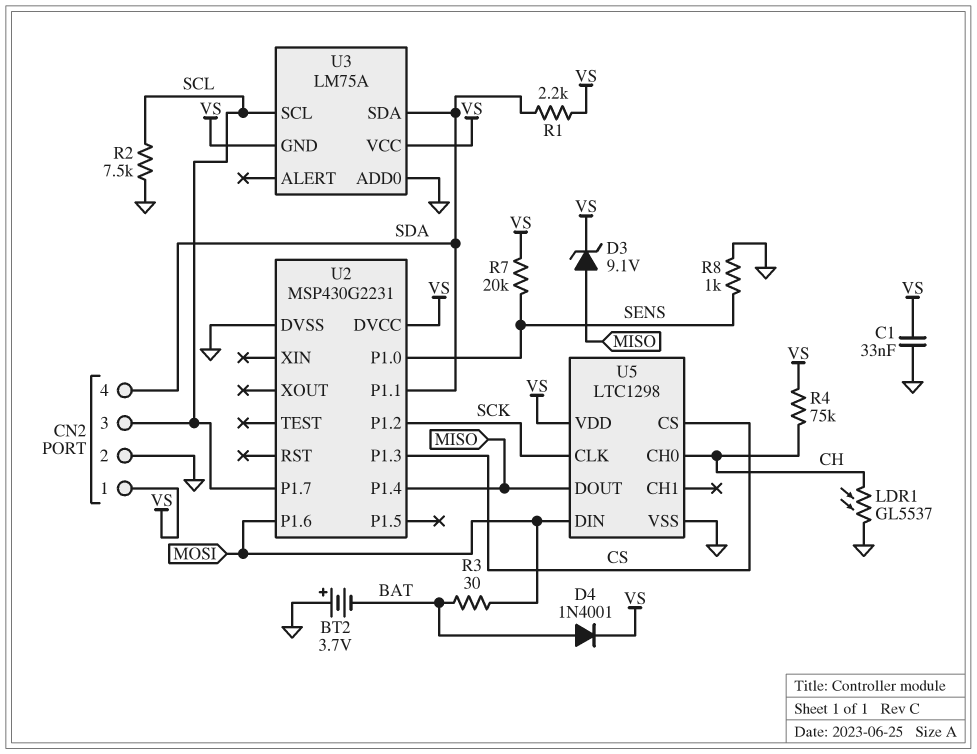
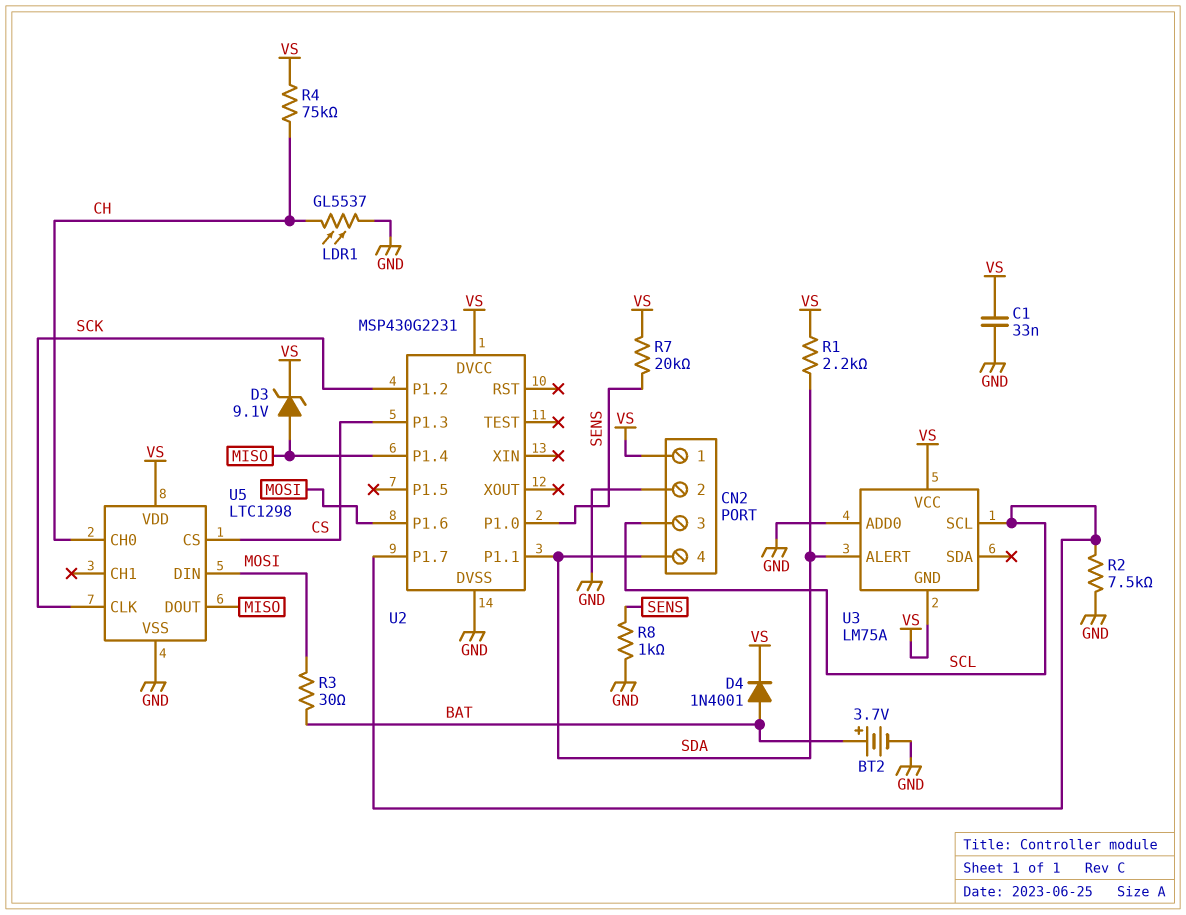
BT2: 3.7V (plus GND, minus BAT) -> 3.7V (plus BAT, minus GND)
U3 pin ALERT: none -> SDA
U3 pin SDA: SDA -> none

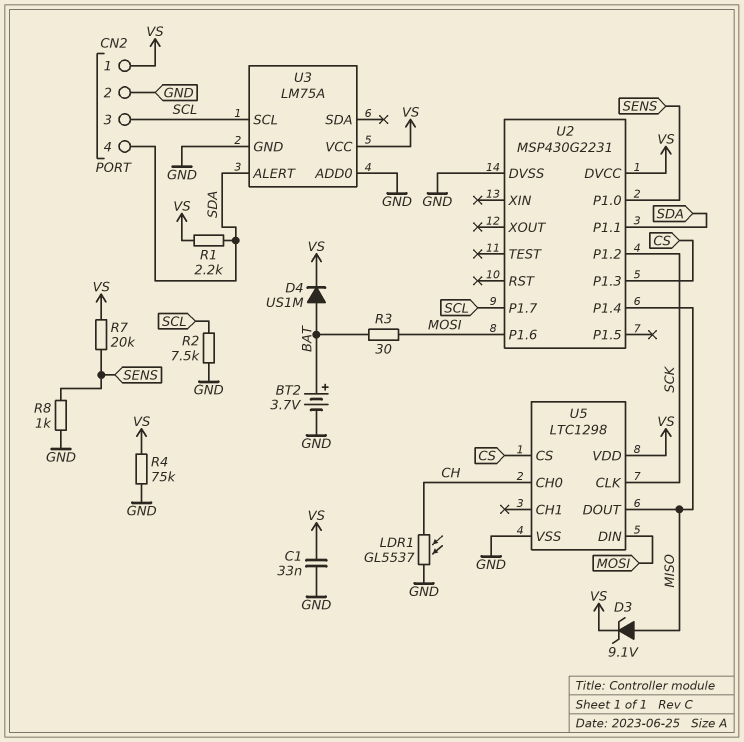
D4: diode 1N4001 (A BAT, K VS) -> diode US1M (A BAT, K VS)
R4: 75k (CH, VS) -> 75k (GND, VS)
U3 pin GND: VS -> GND

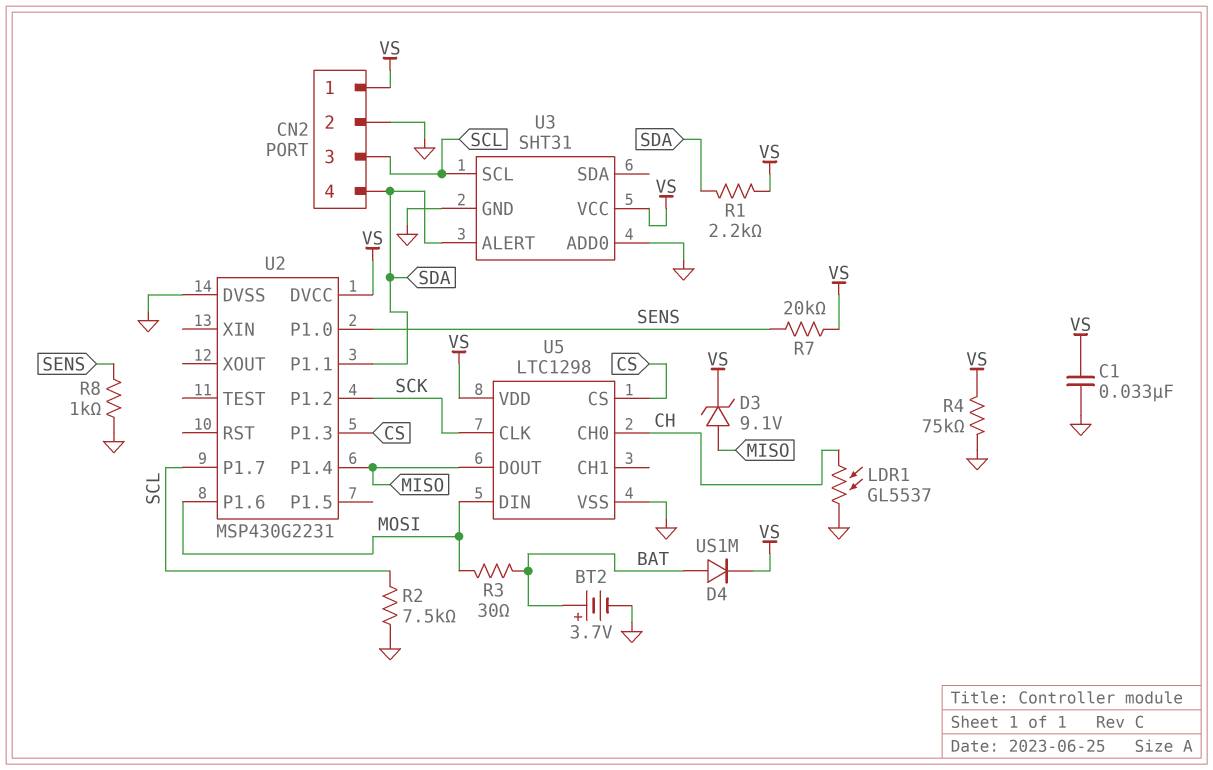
U3: LM75A -> SHT31

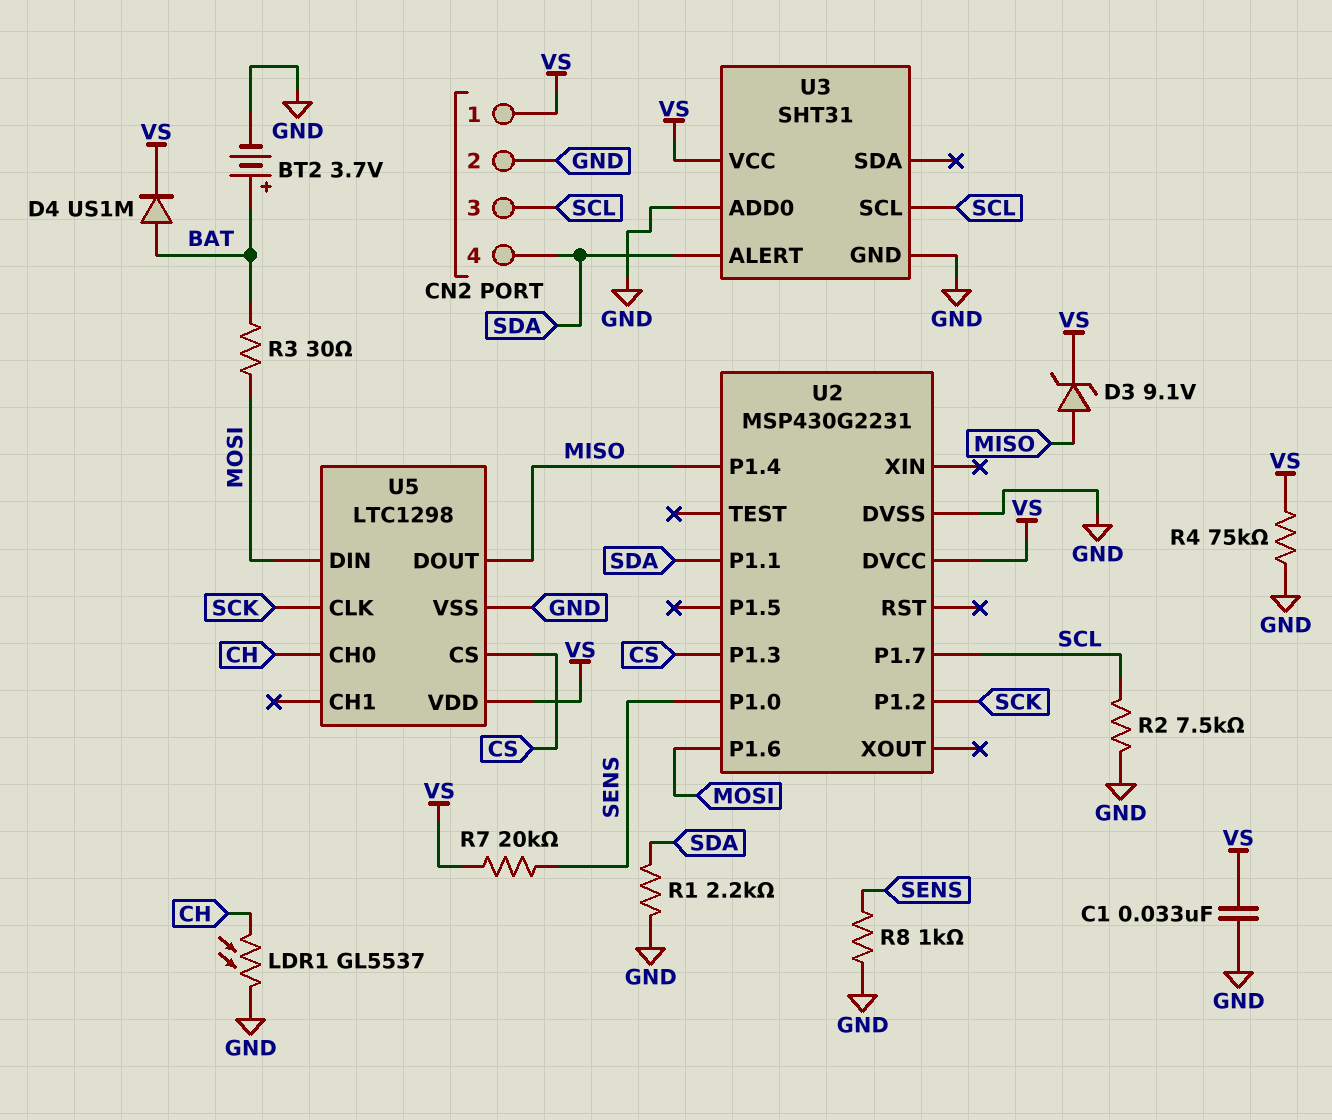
R1: 2.2k (SDA, VS) -> 2.2k (GND, SDA)

